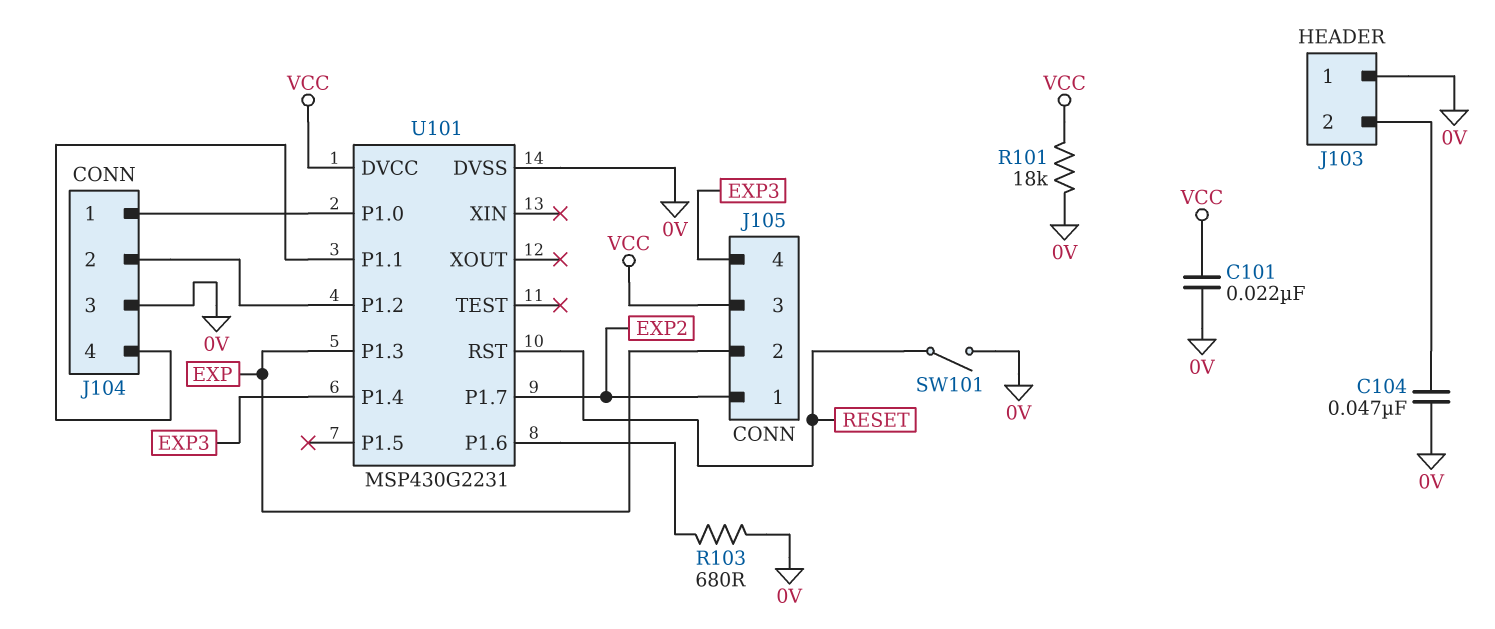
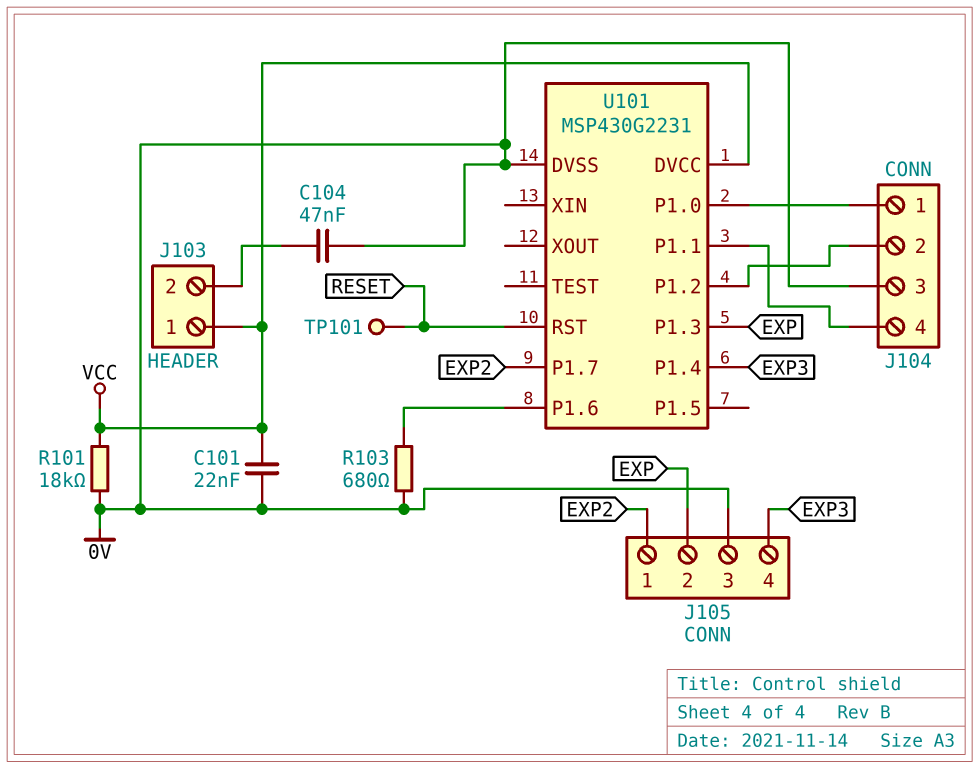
J103 pin 1: 0V -> VCC
J105 pin 3: VCC -> 0V
SW101: switch (0V, RESET) -> none
TP101: none -> test point (RESET)

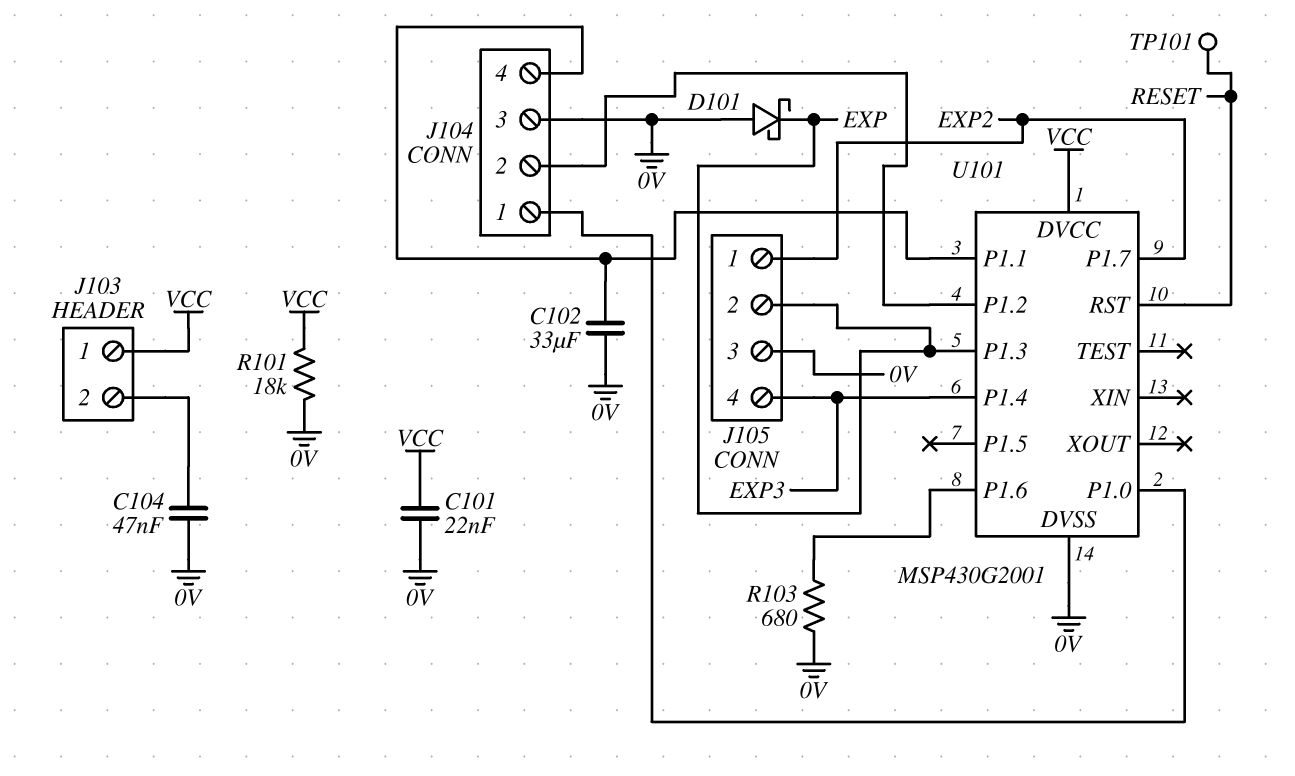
C102: none -> 33uF (0V, J104/4)
D101: none -> schottky (A 0V, K EXP)
U101: MSP430G2231 -> MSP430G2001

